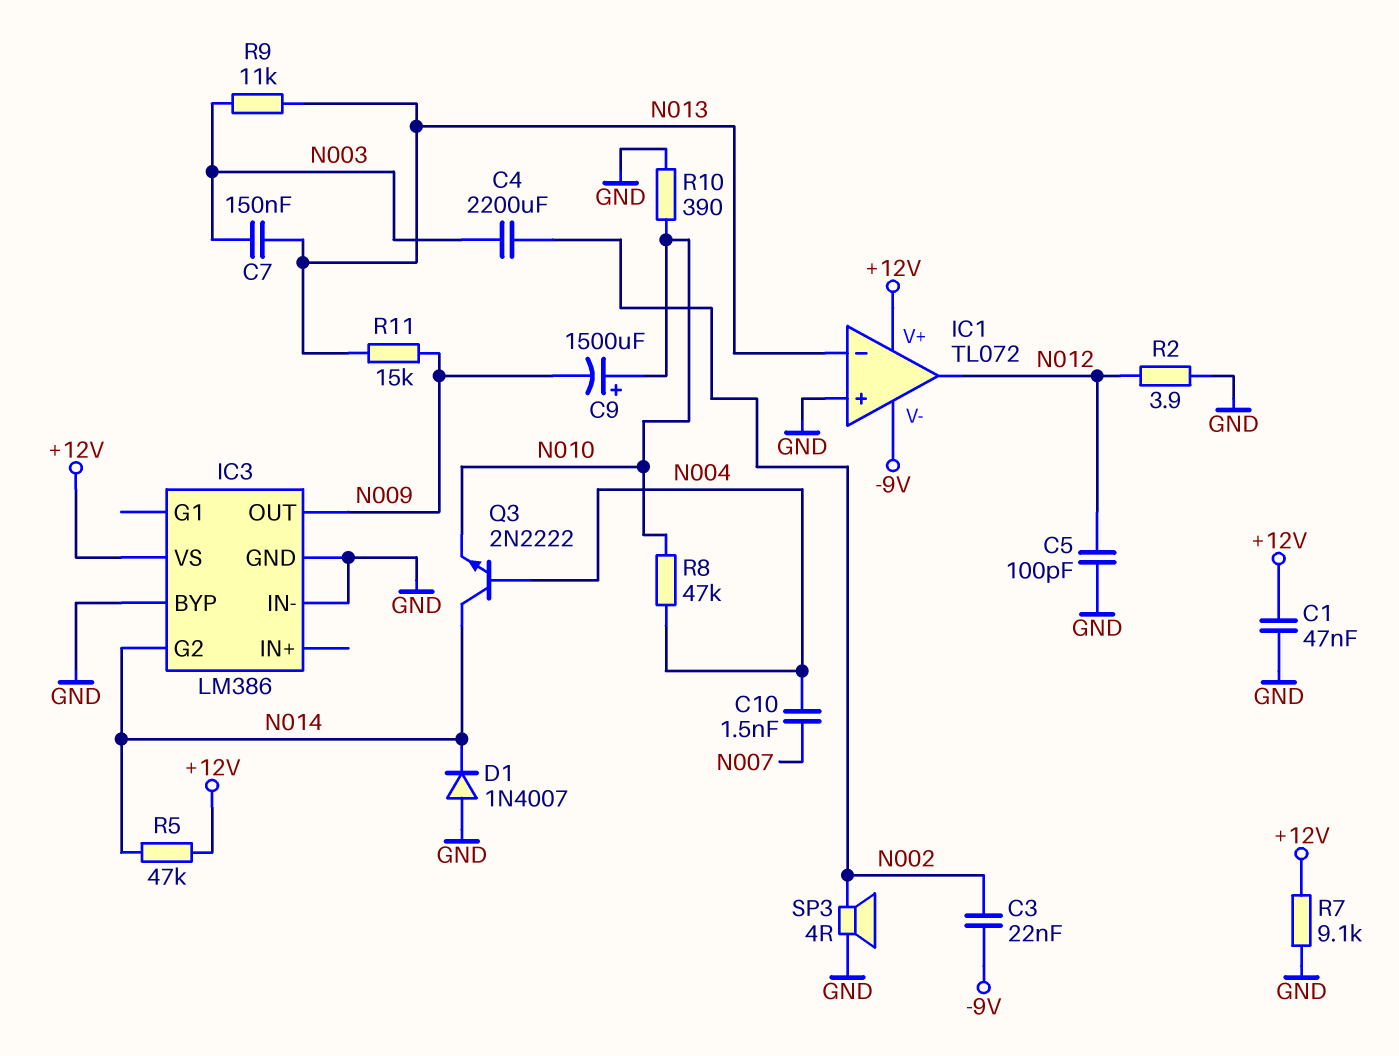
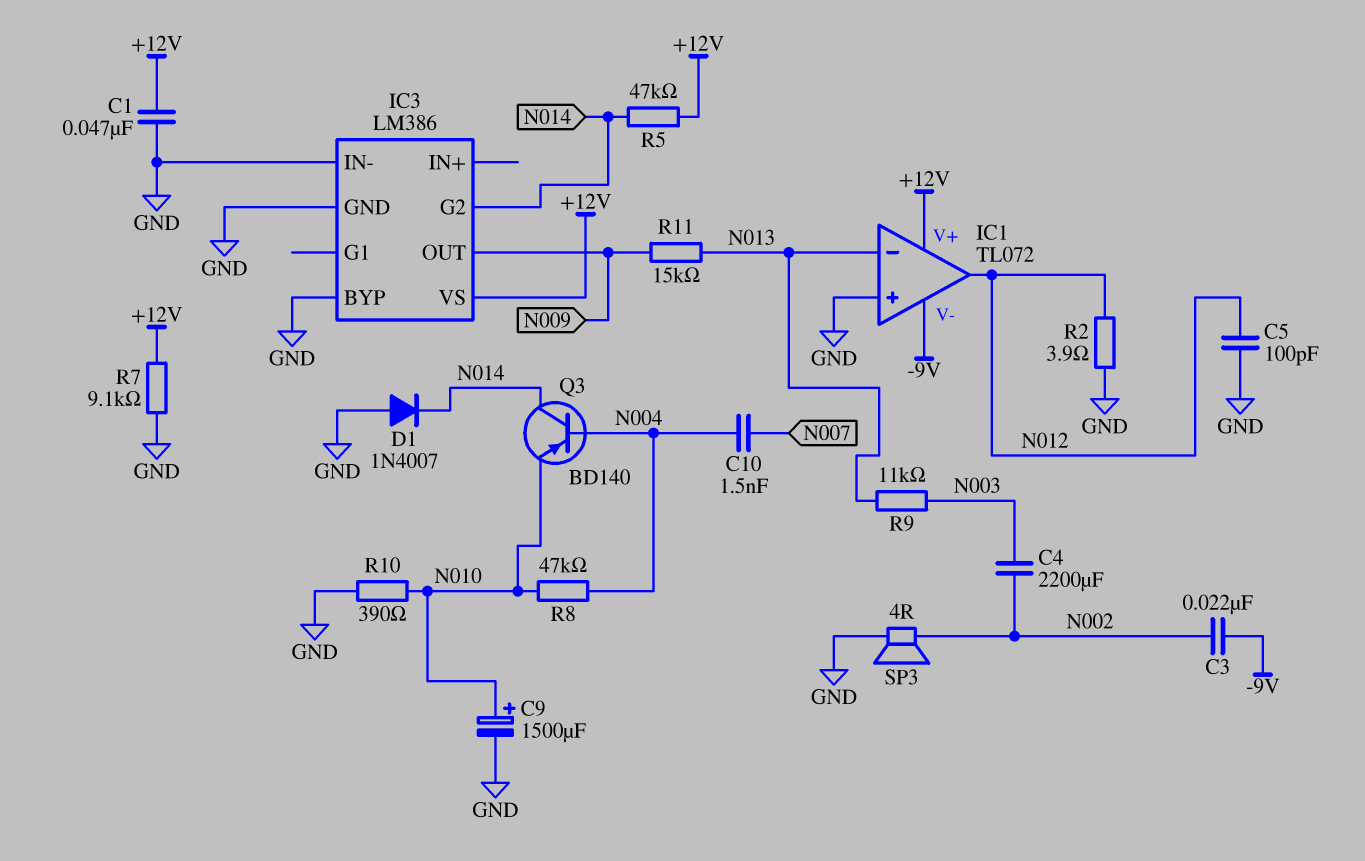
C7: 150nF (N003, N013) -> none
C9: 1500uF (plus N010, minus N009) -> 1500uF (plus N010, minus GND)
Q3: NPN 2N2222 (B N004, C N014, E N010) -> PNP BD140 (B N004, C N014, E N010)

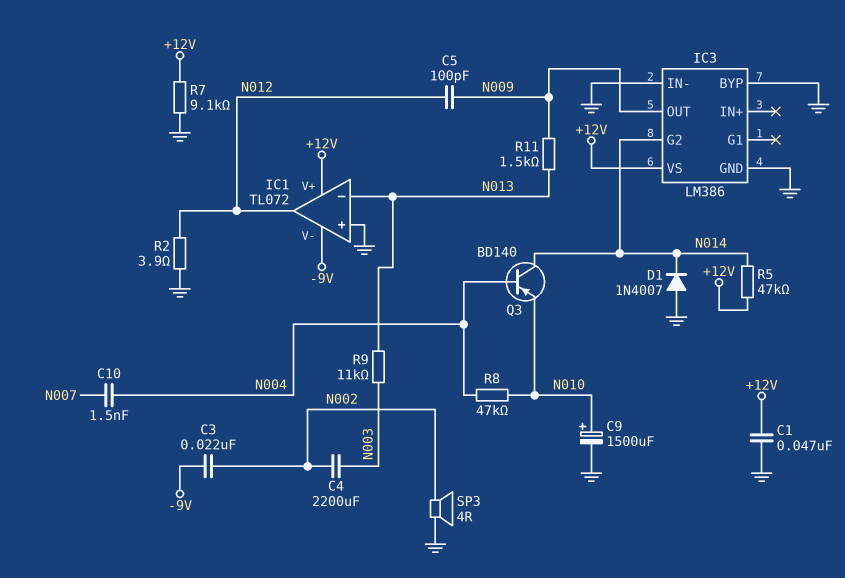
C5: 100pF (GND, N012) -> 100pF (N009, N012)
R10: 390 (GND, N010) -> none
R11: 15k (N009, N013) -> 1.5k (N009, N013)

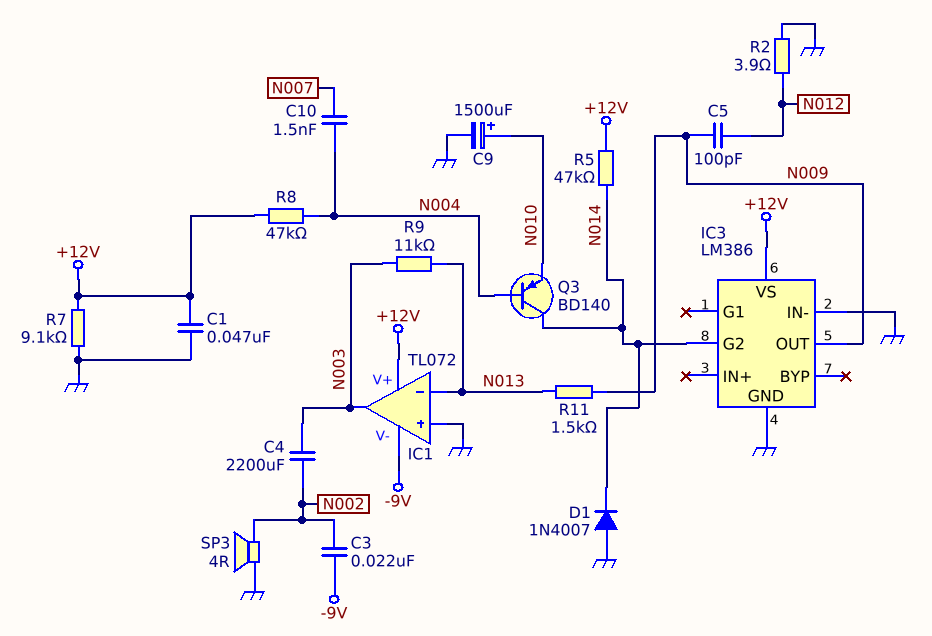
IC1 pin out: N012 -> N003
IC3 pin BYP: GND -> none
R8: 47k (N004, N010) -> 47k (+12V, N004)

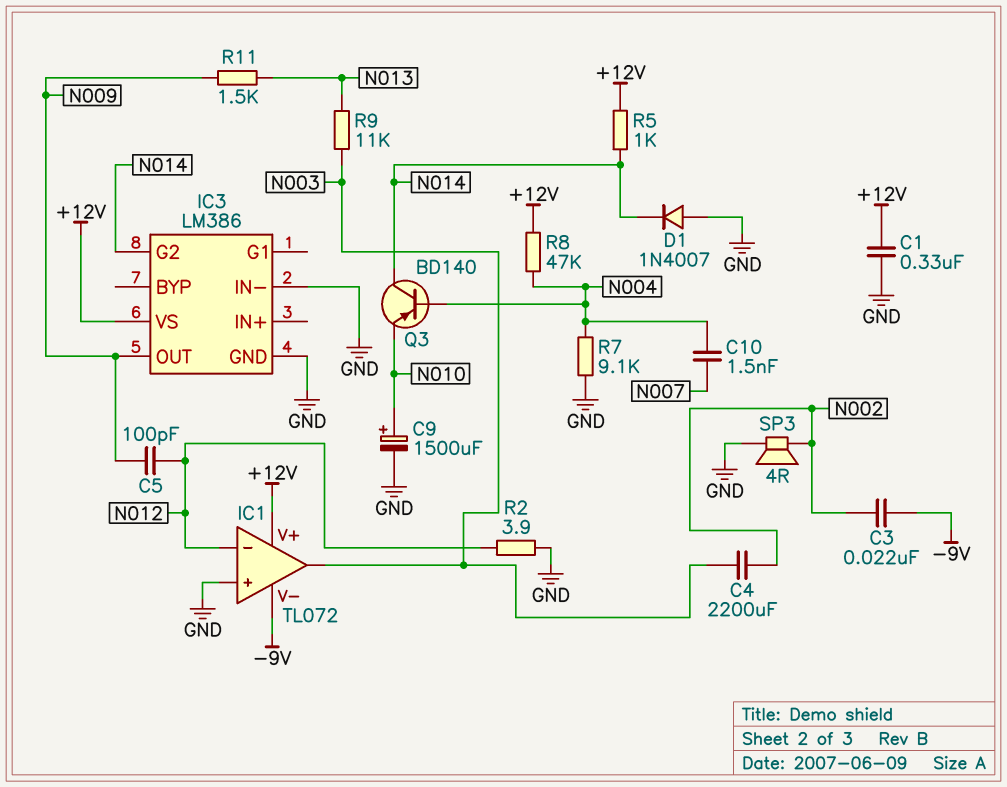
C1: 47nF (+12V, GND) -> 330nF (+12V, GND)
IC1 pin in-: N013 -> N012
R5: 47k (+12V, N014) -> 1k (+12V, N014)
R7: 9.1k (+12V, GND) -> 9.1k (GND, N004)

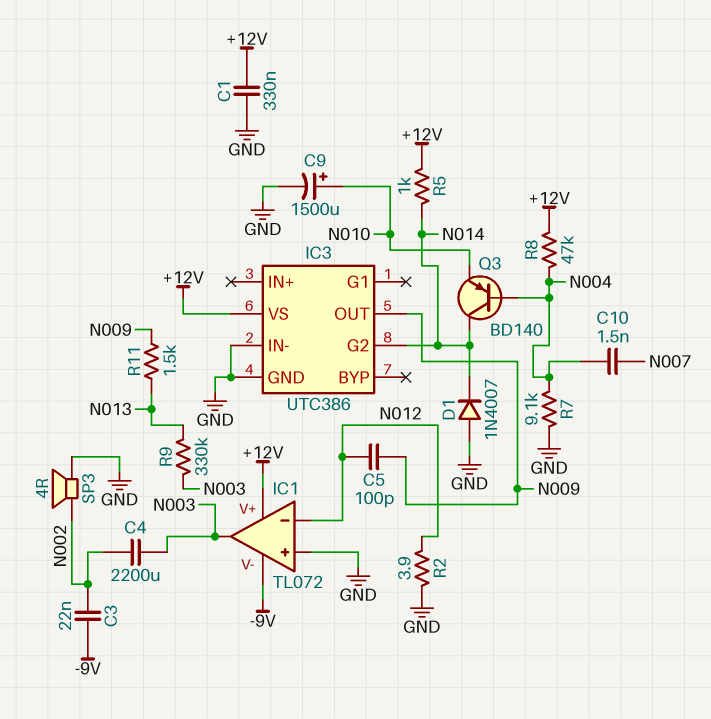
IC3: LM386 -> UTC386
R9: 11k (N003, N013) -> 330k (N003, N013)

